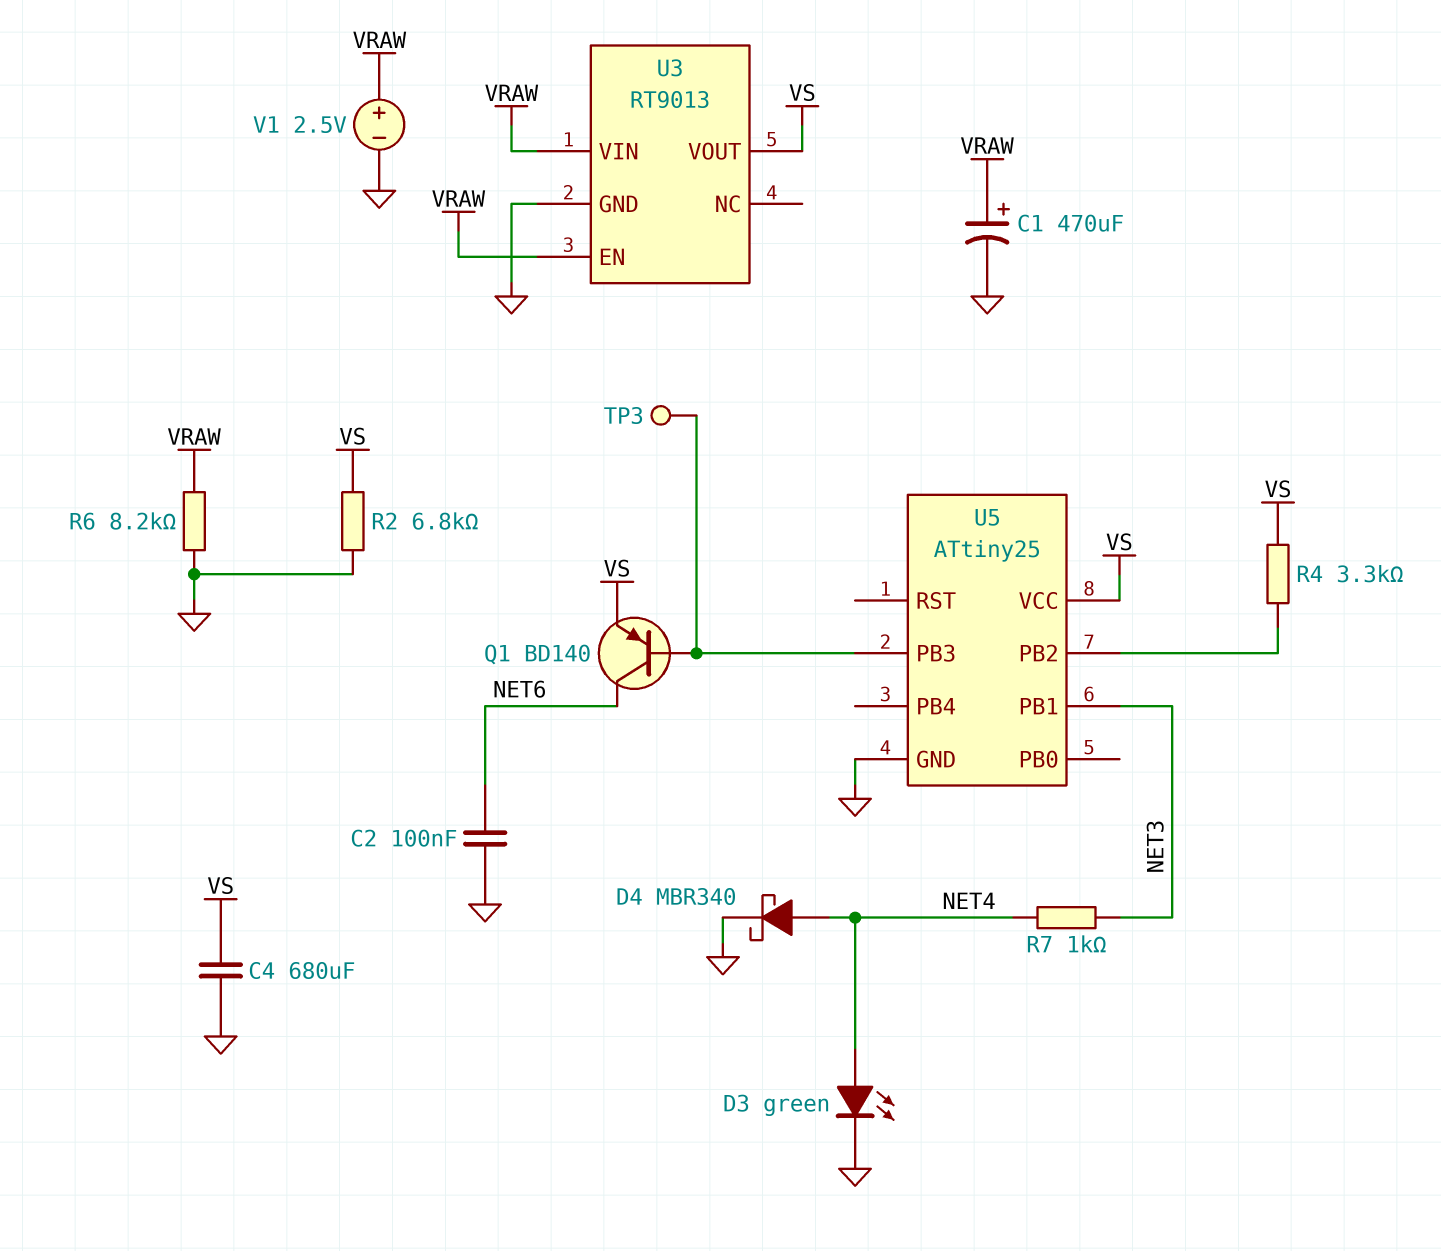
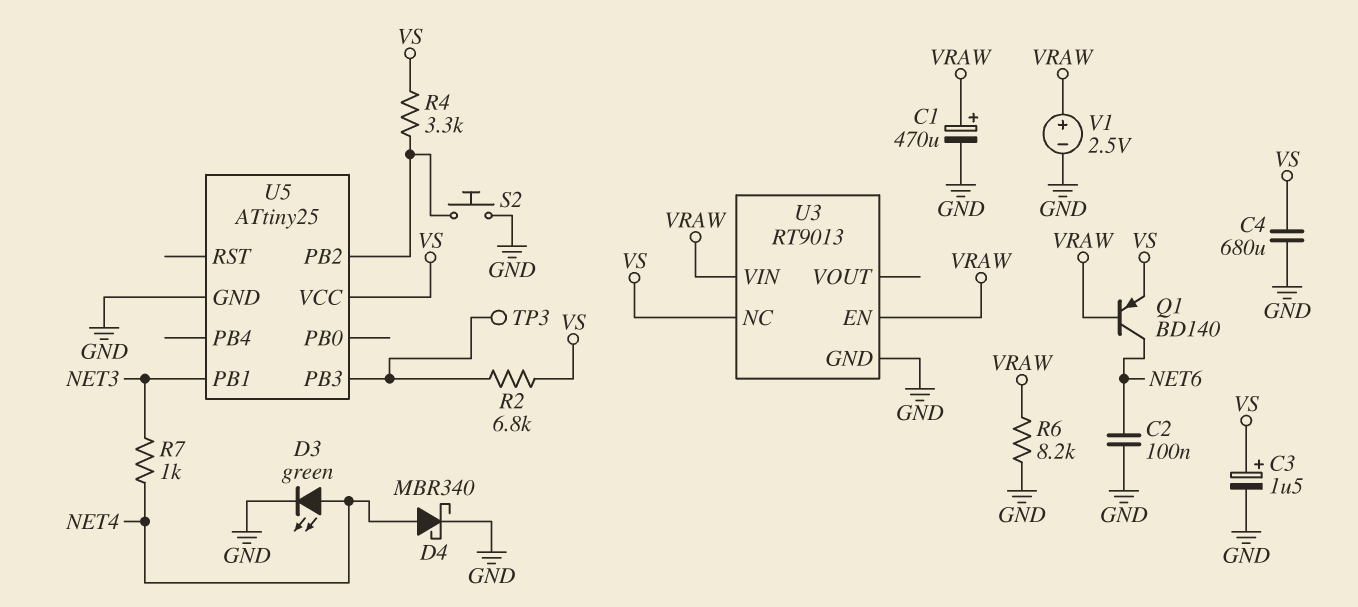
C3: none -> 1.5uF (plus VS, minus GND)
Q1: PNP BD140 (B U5/PB3, C NET6, E VS) -> PNP BD140 (B VRAW, C NET6, E VS)
R2: 6.8k (GND, VS) -> 6.8k (U5/PB3, VS)
S2: none -> button (GND, U5/PB2)
U3 pin NC: none -> VS
U3 pin VOUT: VS -> none

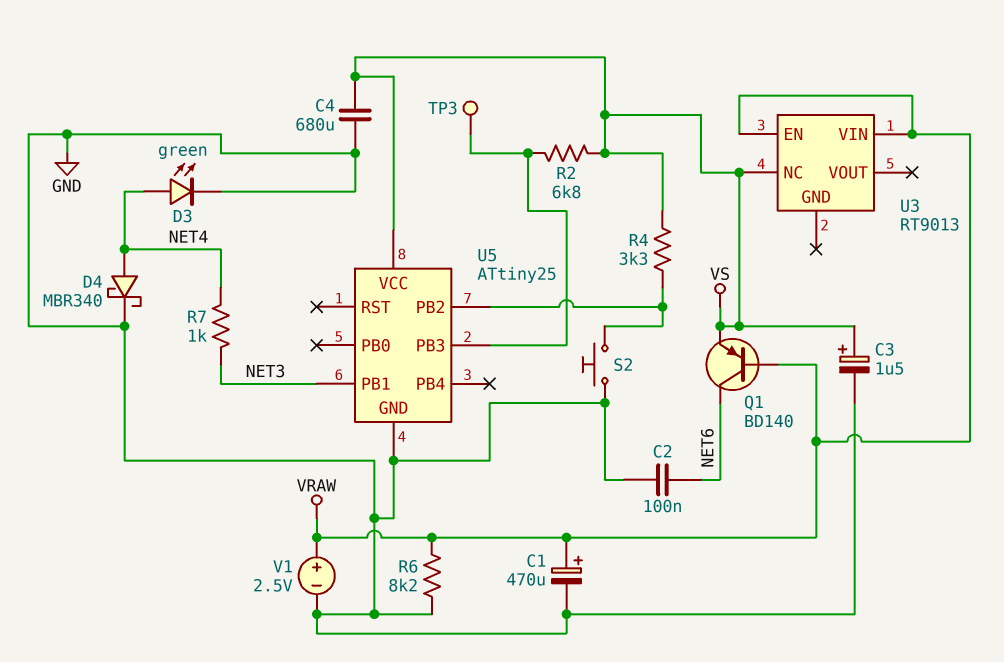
U3 pin GND: GND -> none

